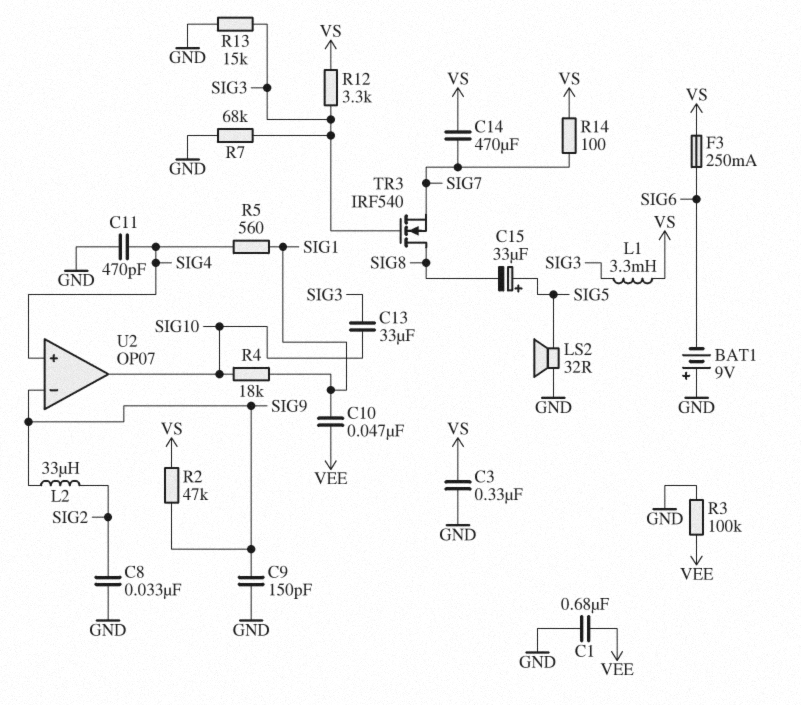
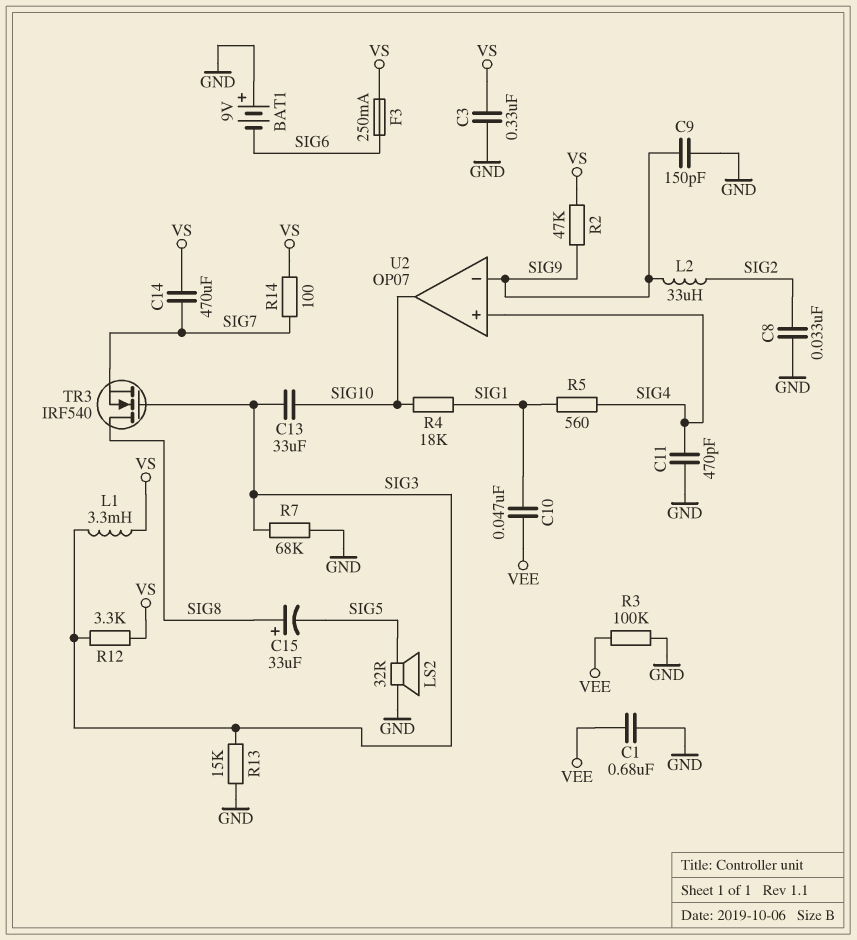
C15: 33uF (plus SIG5, minus SIG8) -> 33uF (plus SIG8, minus SIG5)

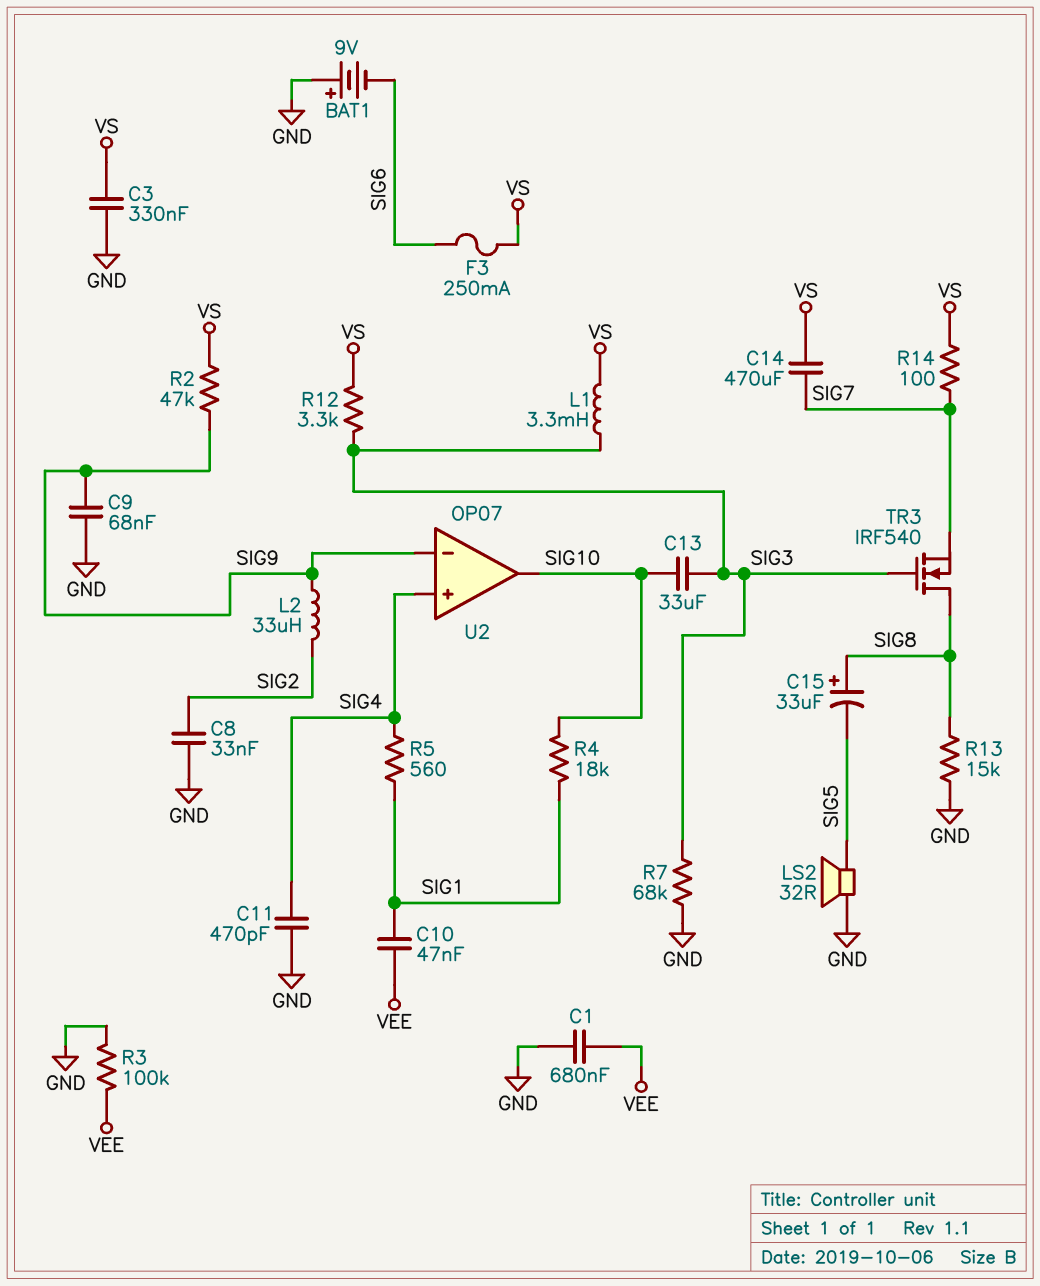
C9: 150pF (GND, SIG9) -> 68nF (GND, SIG9)
R13: 15k (GND, SIG3) -> 15k (GND, SIG8)

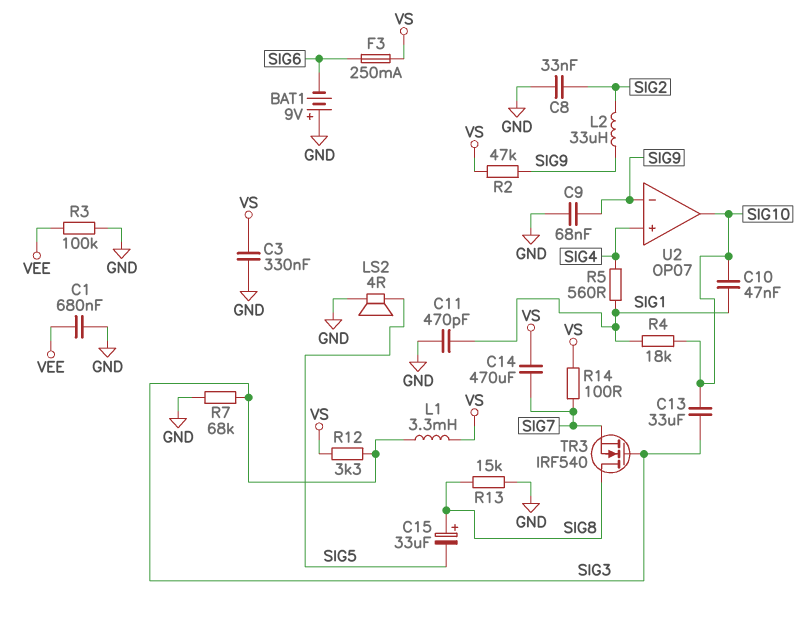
C10: 47nF (SIG1, VEE) -> 47nF (SIG1, SIG10)
C11: 470pF (GND, SIG4) -> 470pF (GND, SIG1)
LS2: speaker 32R (GND, SIG5) -> speaker 4R (GND, SIG5)

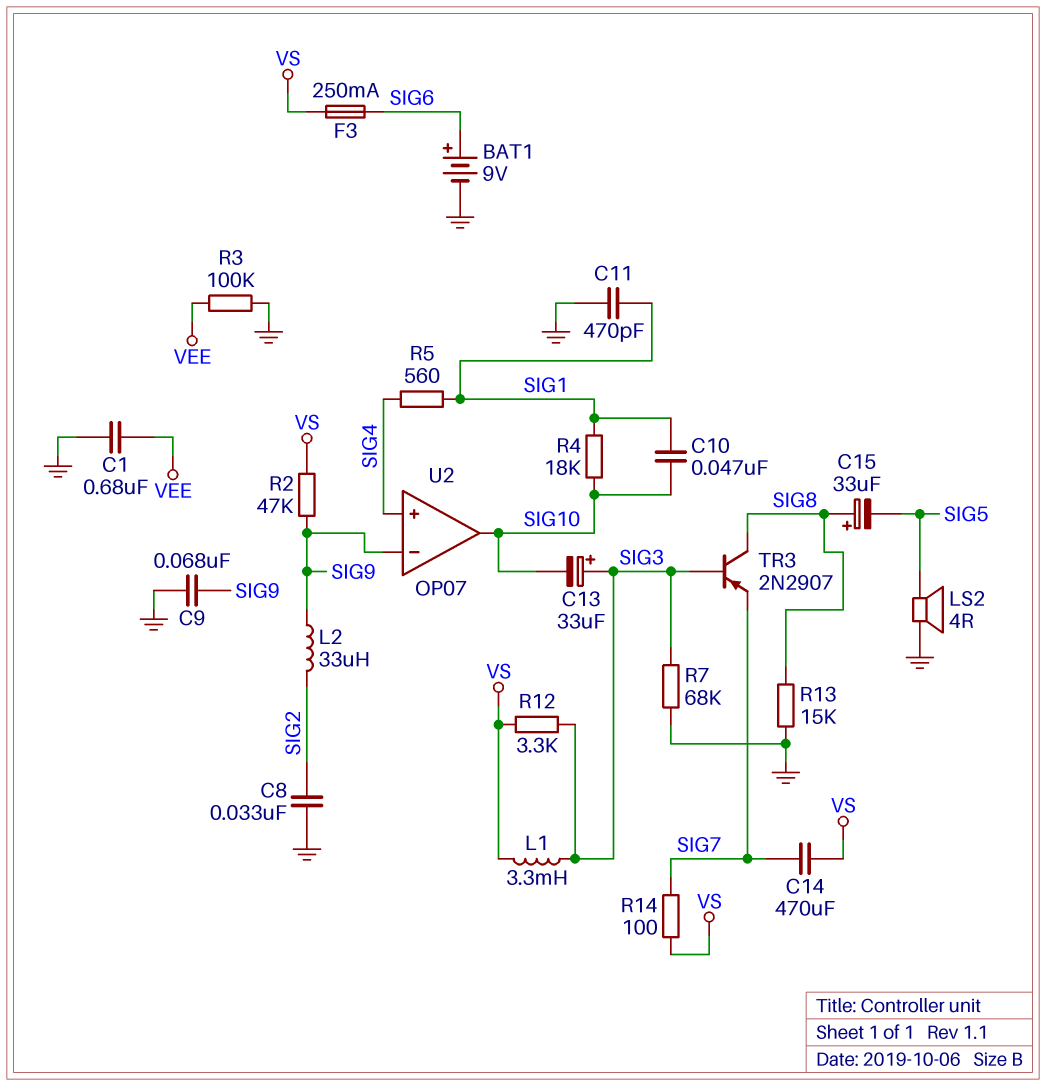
BAT1: 9V (plus GND, minus SIG6) -> 9V (plus SIG6, minus GND)
C3: 330nF (GND, VS) -> none
C13: 33uF (SIG3, SIG10) -> 33uF (plus SIG3, minus SIG10)
TR3: NMOS IRF540 (G SIG3, D SIG8, S SIG7) -> PNP 2N2907 (B SIG3, C SIG8, E SIG7)

